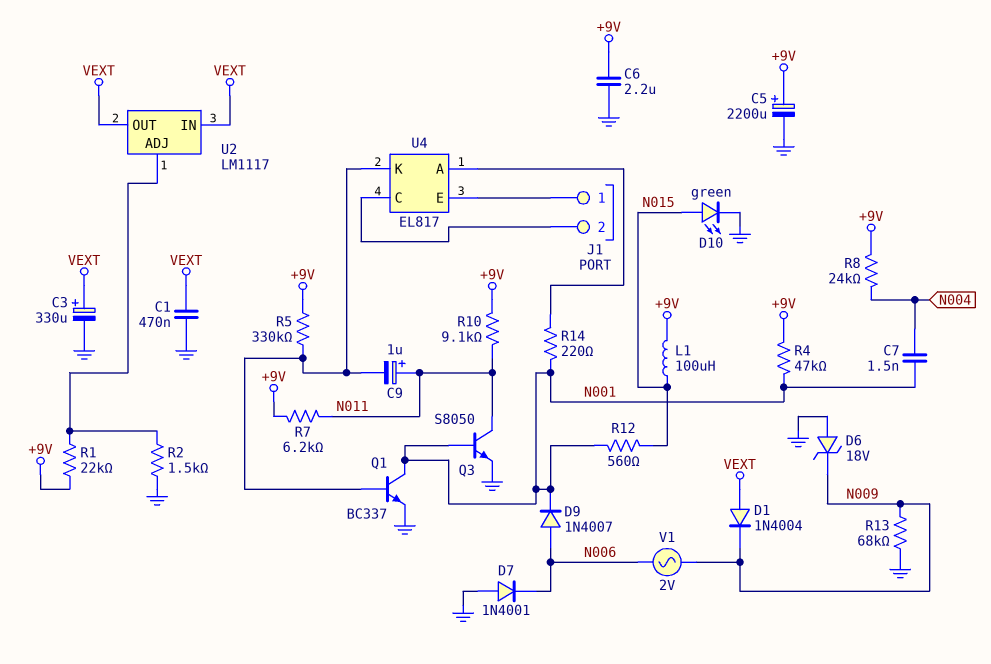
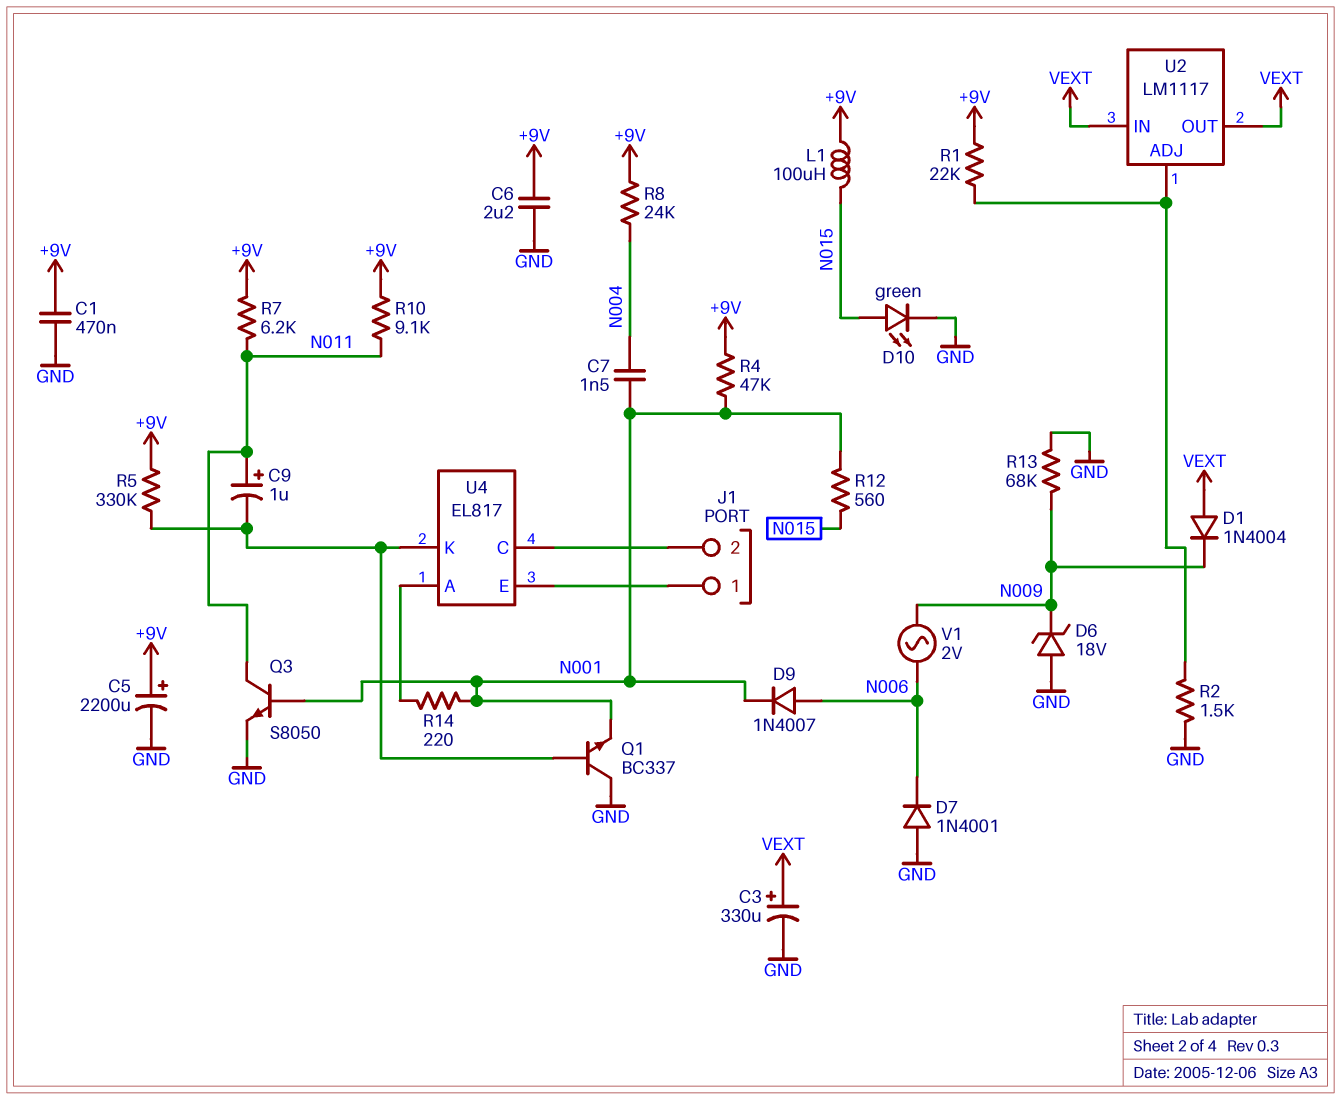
C1: 470nF (GND, VEXT) -> 470nF (+9V, GND)
Q1: NPN BC337 (B U4/K, C N001, E GND) -> NPN BC337 (B U4/K, C GND, E N001)

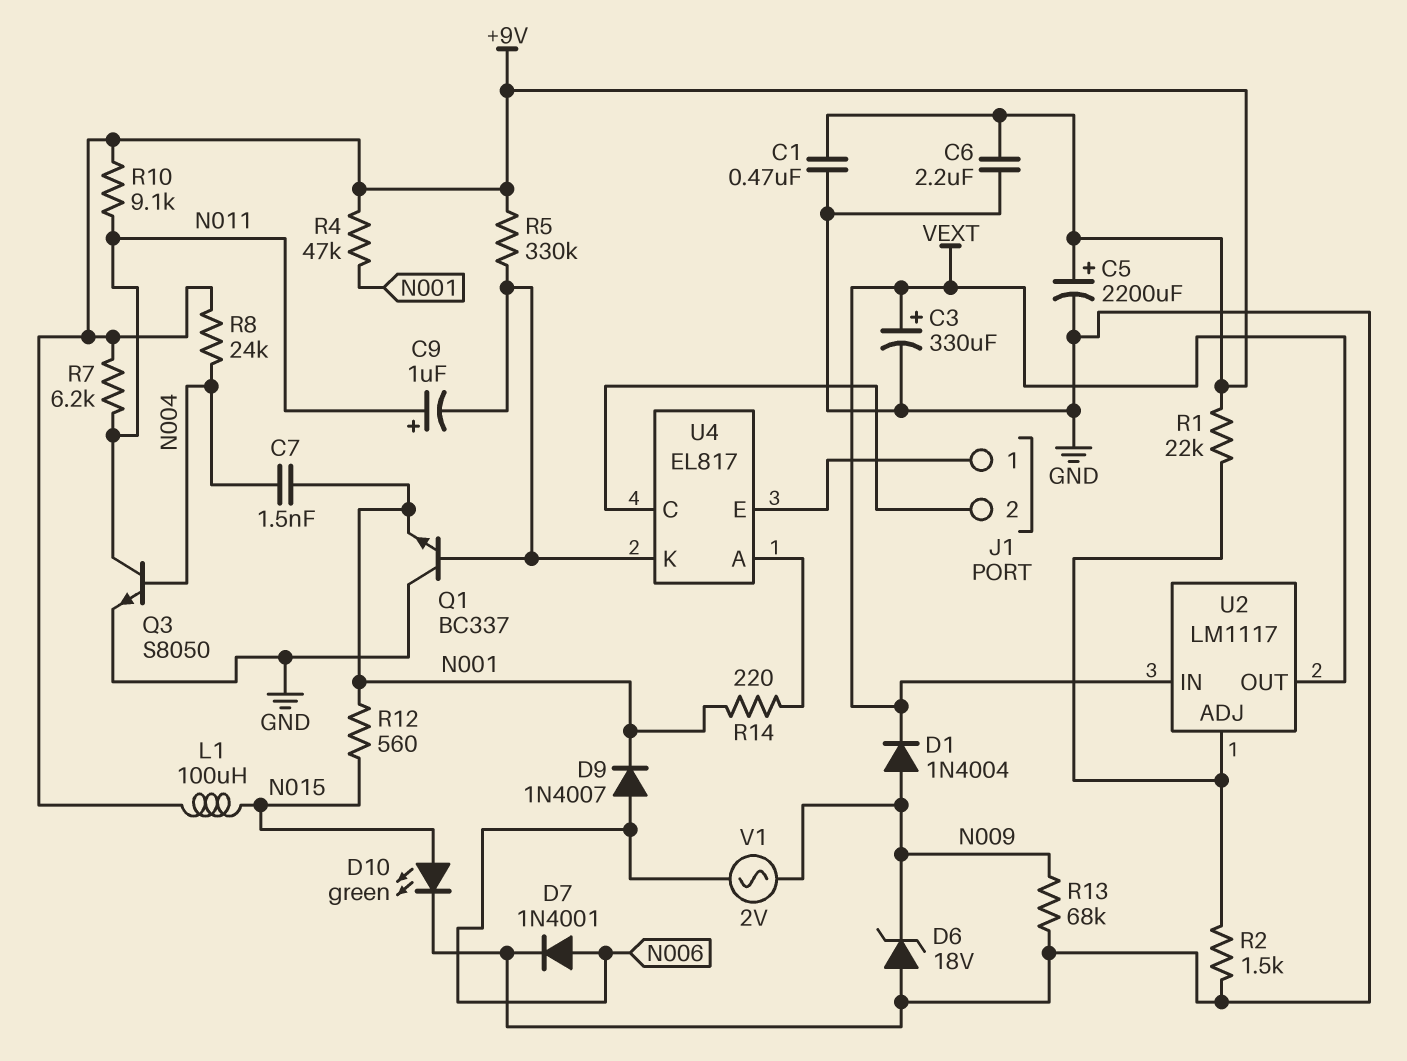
D1: diode 1N4004 (A VEXT, K N009) -> diode 1N4004 (A N009, K VEXT)
D7: diode 1N4001 (A GND, K N006) -> diode 1N4001 (A N006, K GND)
Q3: NPN S8050 (B N001, C N011, E GND) -> NPN S8050 (B N004, C N011, E GND)

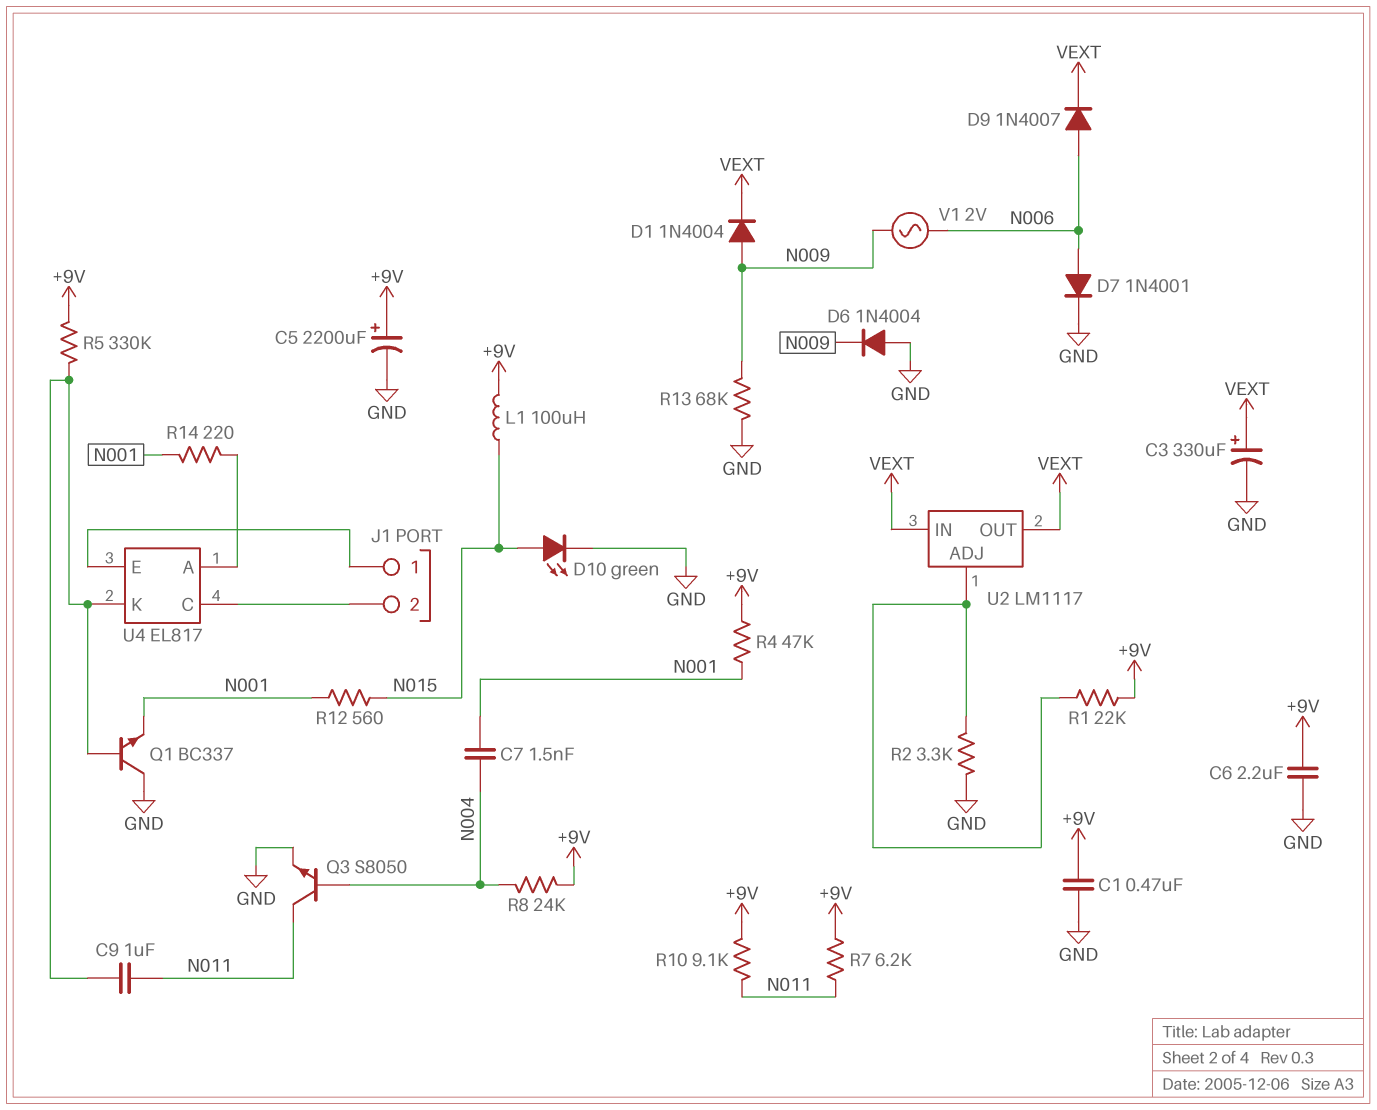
C9: 1uF (plus N011, minus U4/K) -> 1uF (N011, U4/K)
D6: zener 18V (A GND, K N009) -> diode 1N4004 (A GND, K N009)
D9: diode 1N4007 (A N006, K N001) -> diode 1N4007 (A N006, K VEXT)
R2: 1.5k (GND, U2/ADJ) -> 3.3k (GND, U2/ADJ)

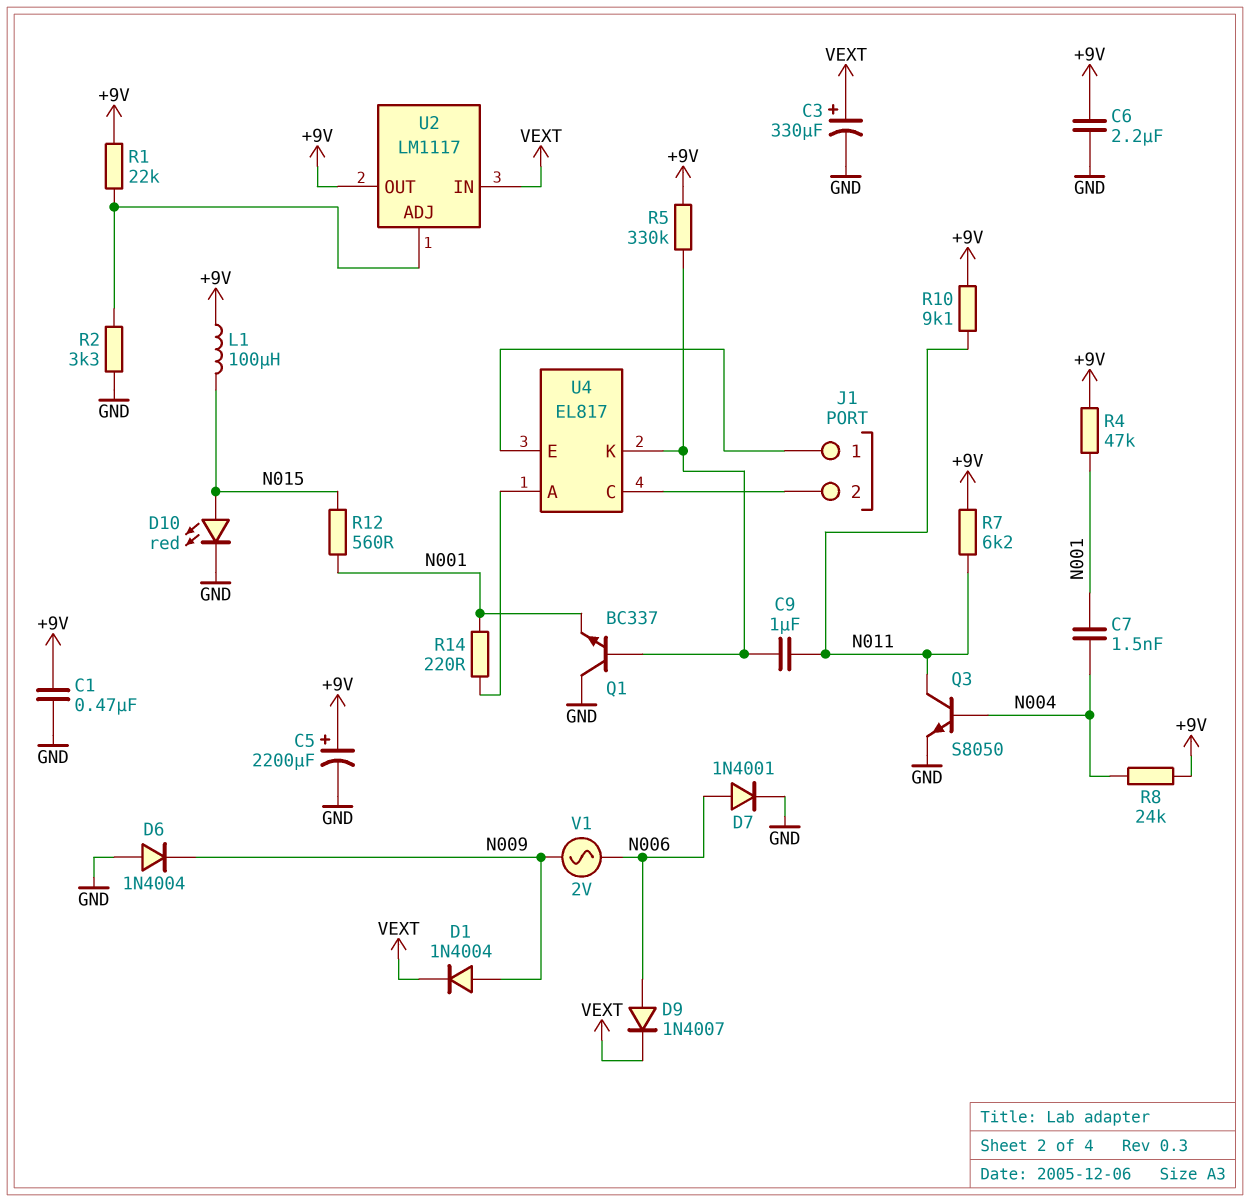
D10: LED green (A N015, K GND) -> LED red (A N015, K GND)
R13: 68k (GND, N009) -> none
U2 pin OUT: VEXT -> +9V

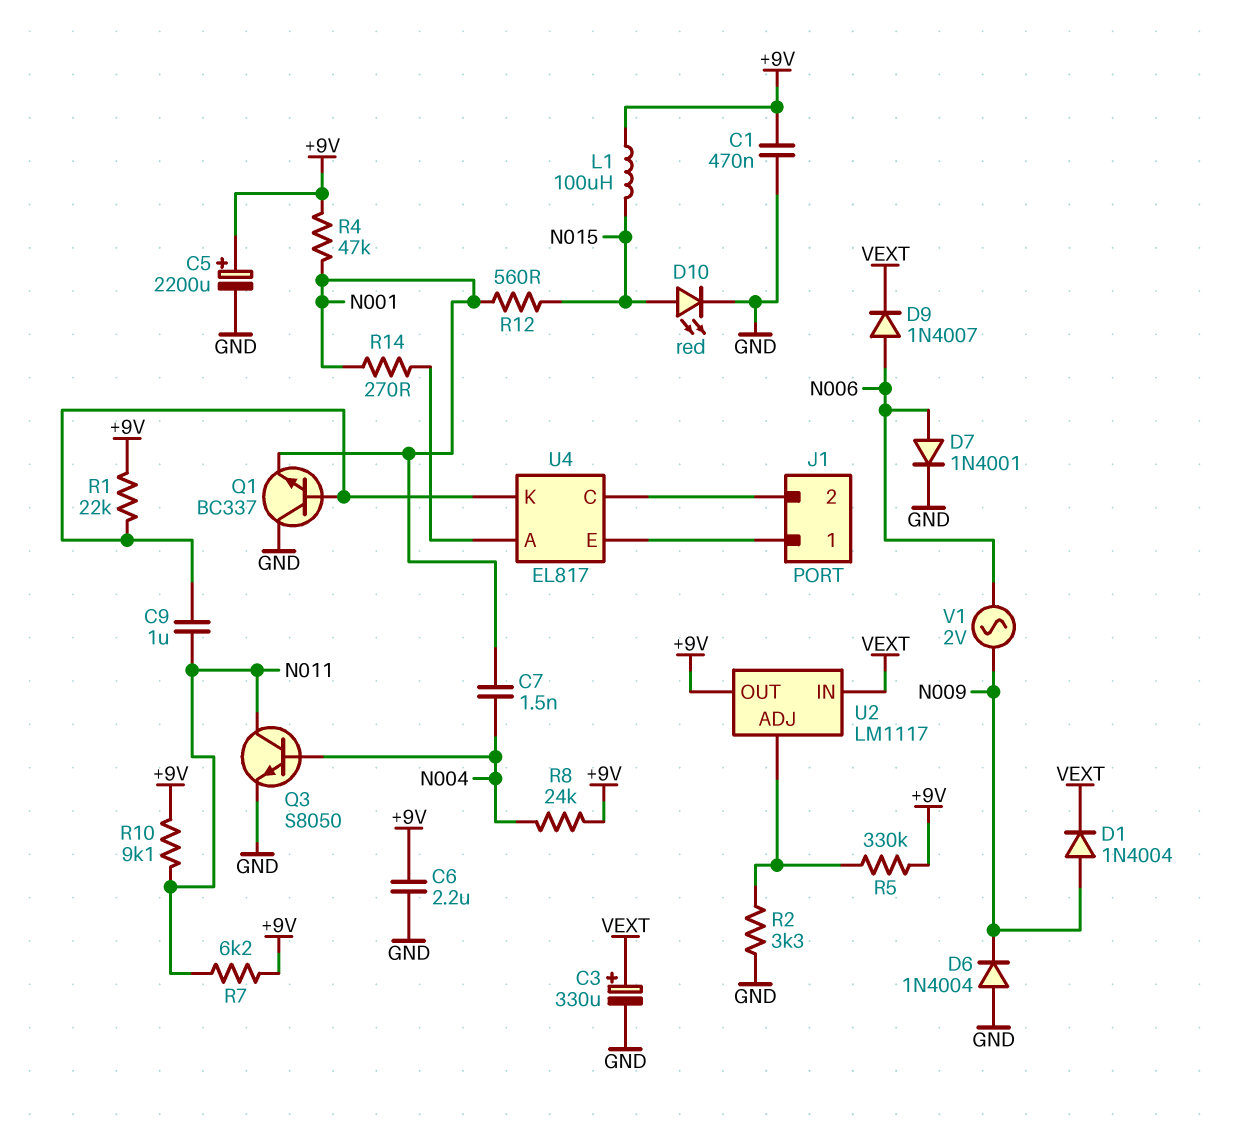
R1: 22k (+9V, U2/ADJ) -> 22k (+9V, U4/K)
R5: 330k (+9V, U4/K) -> 330k (+9V, U2/ADJ)
R14: 220 (N001, U4/A) -> 270 (N001, U4/A)

